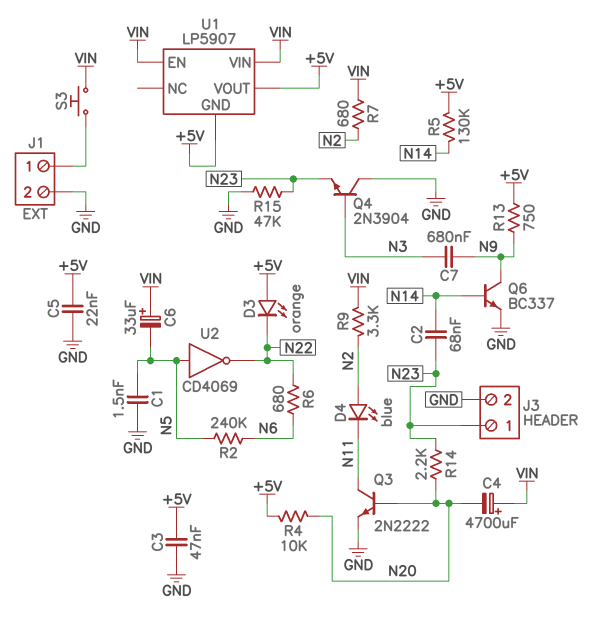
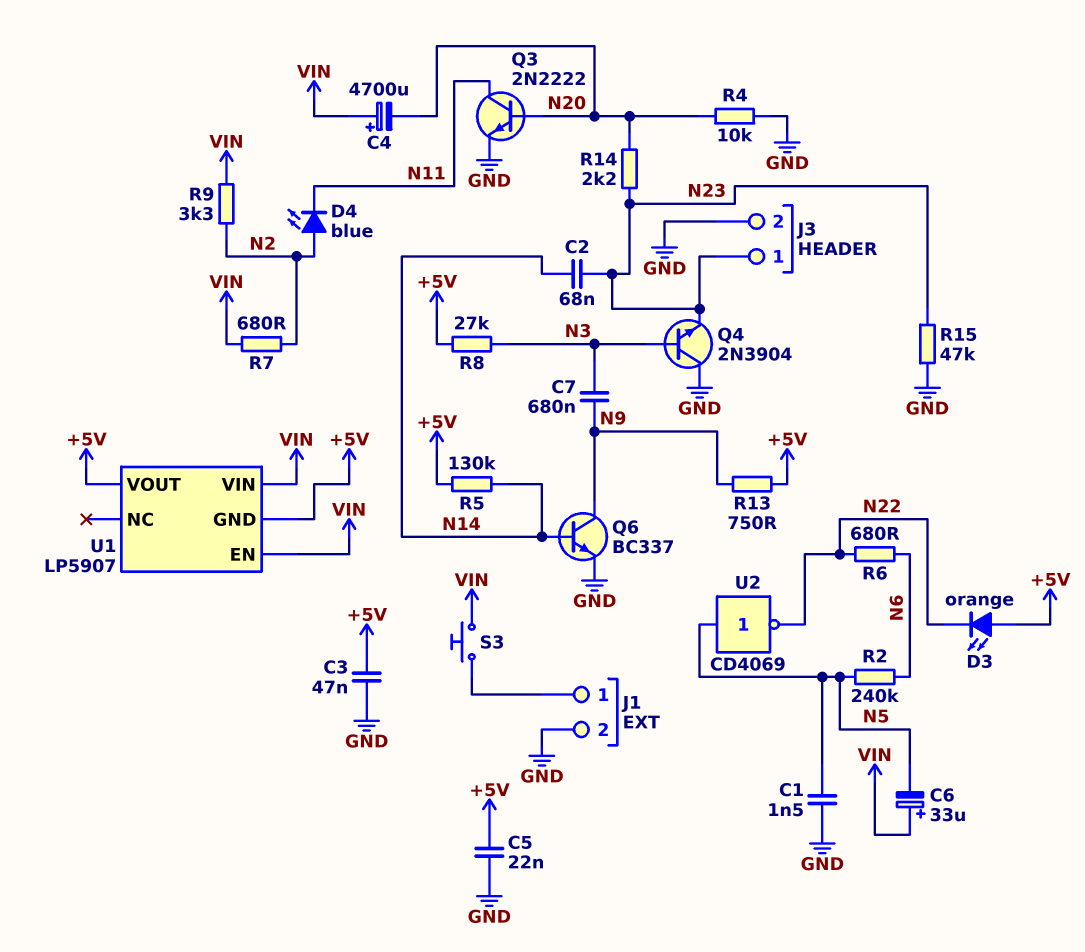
R4: 10k (+5V, N20) -> 10k (GND, N20)
R8: none -> 27k (+5V, N3)

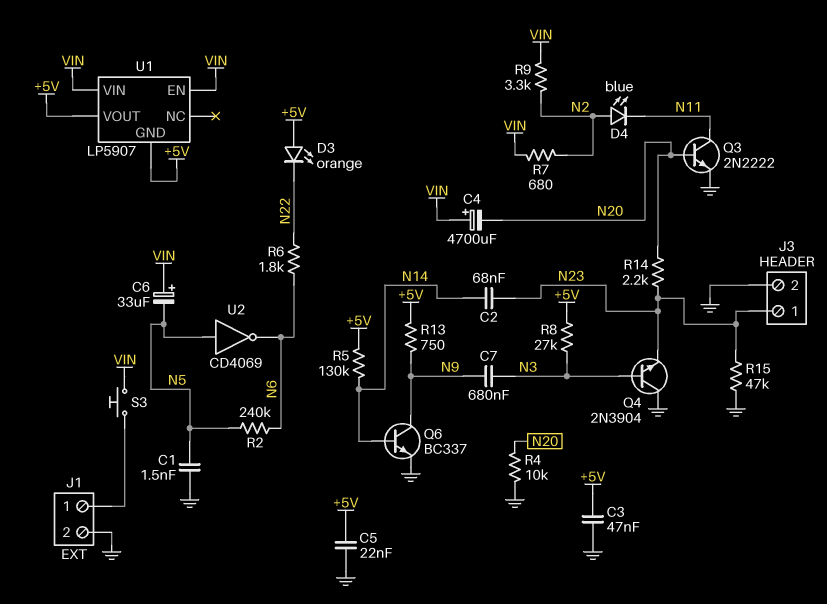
R6: 680 (N6, N22) -> 1.8k (N6, N22)
U2: NOT CD4069 (in N5, out N22) -> NOT CD4069 (in N5, out N6)

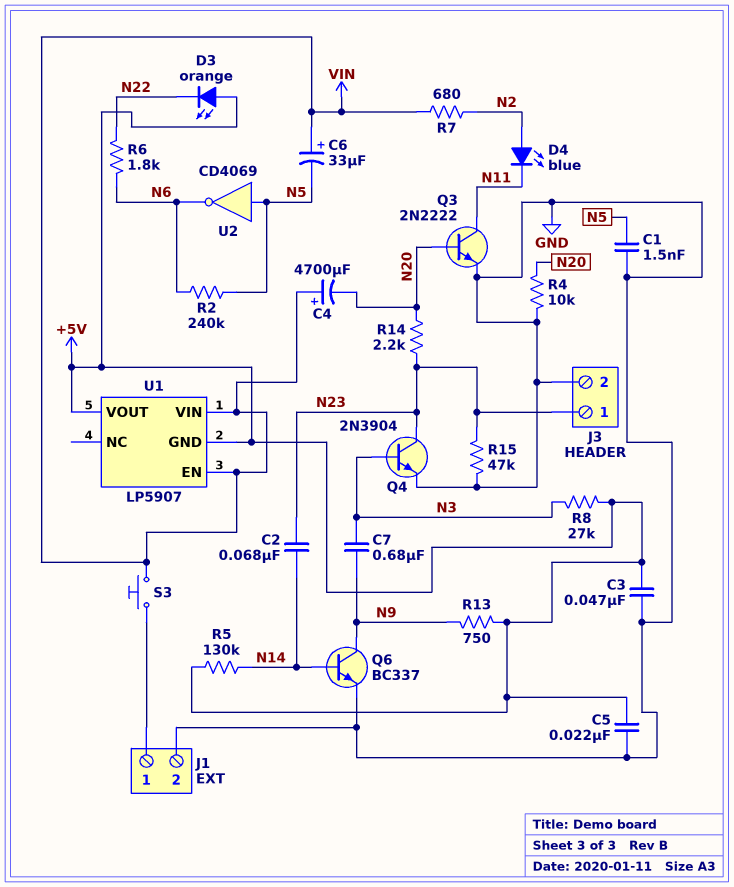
Q4: NPN 2N3904 (B N3, C GND, E N23) -> NPN 2N3904 (B N3, C N23, E GND)
R9: 3.3k (N2, VIN) -> none

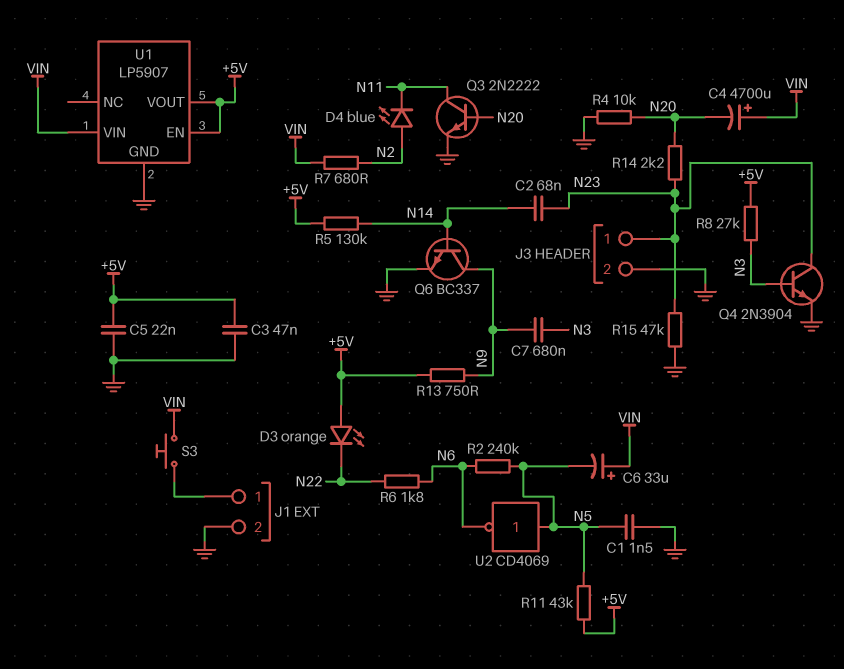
R11: none -> 43k (+5V, N5)
U1 pin EN: VIN -> +5V
U1 pin GND: +5V -> GND

